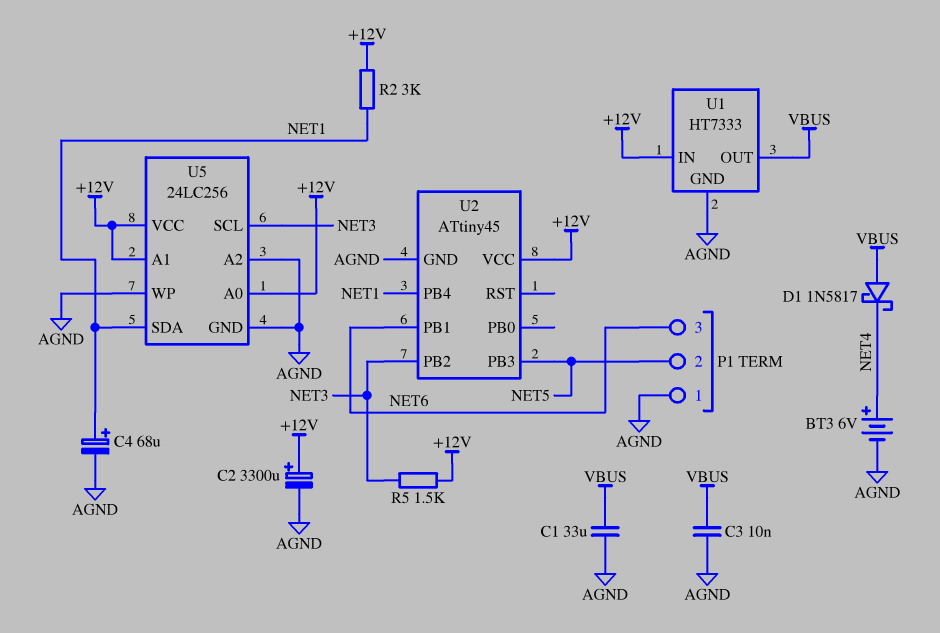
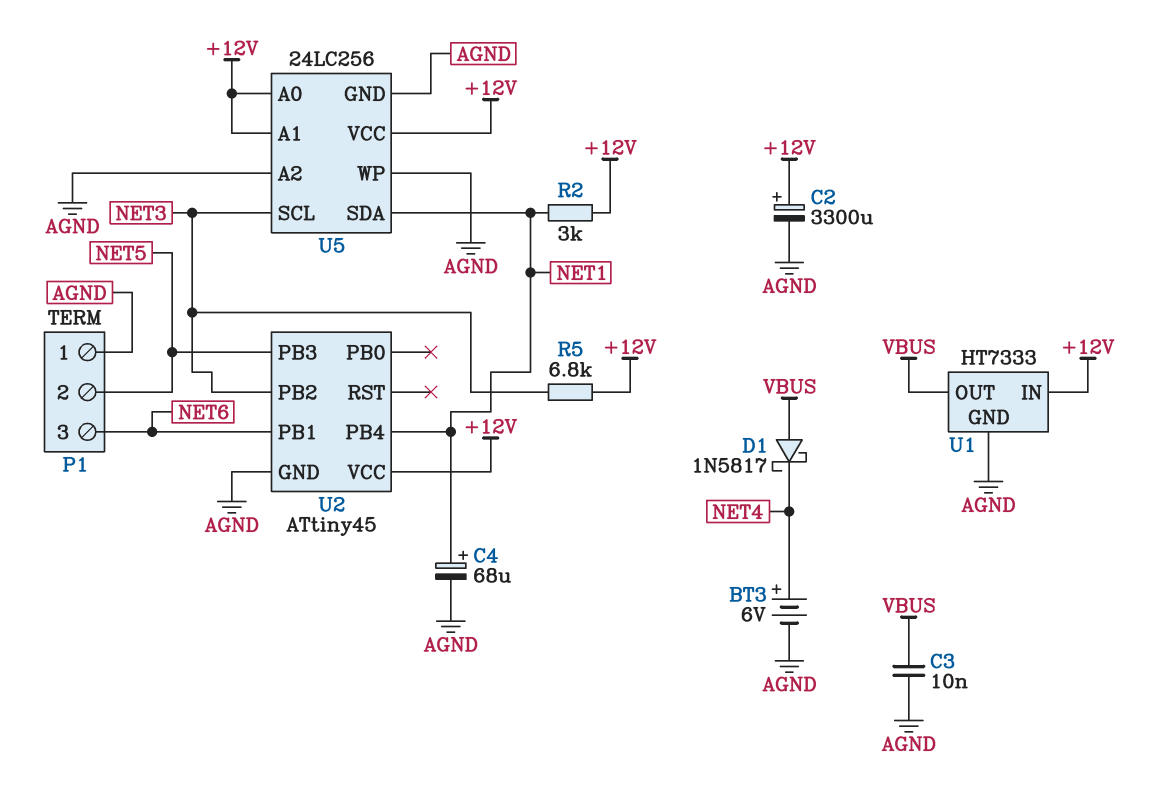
C1: 33uF (AGND, VBUS) -> none
R5: 1.5k (+12V, NET3) -> 6.8k (+12V, NET3)

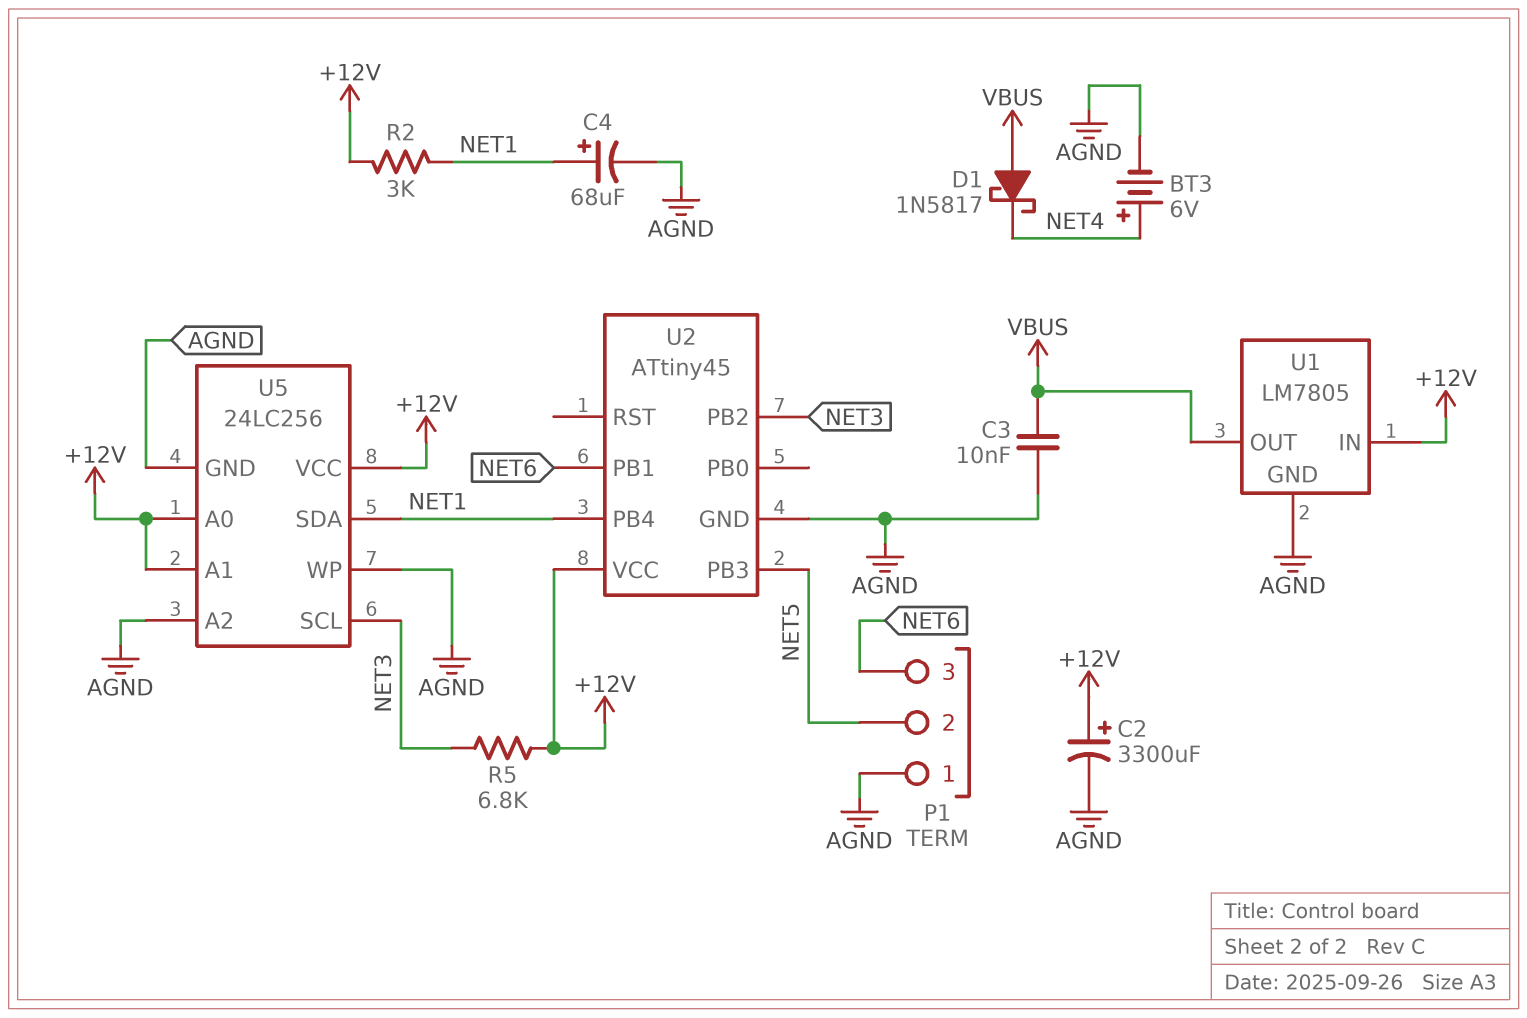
U1: HT7333 -> LM7805

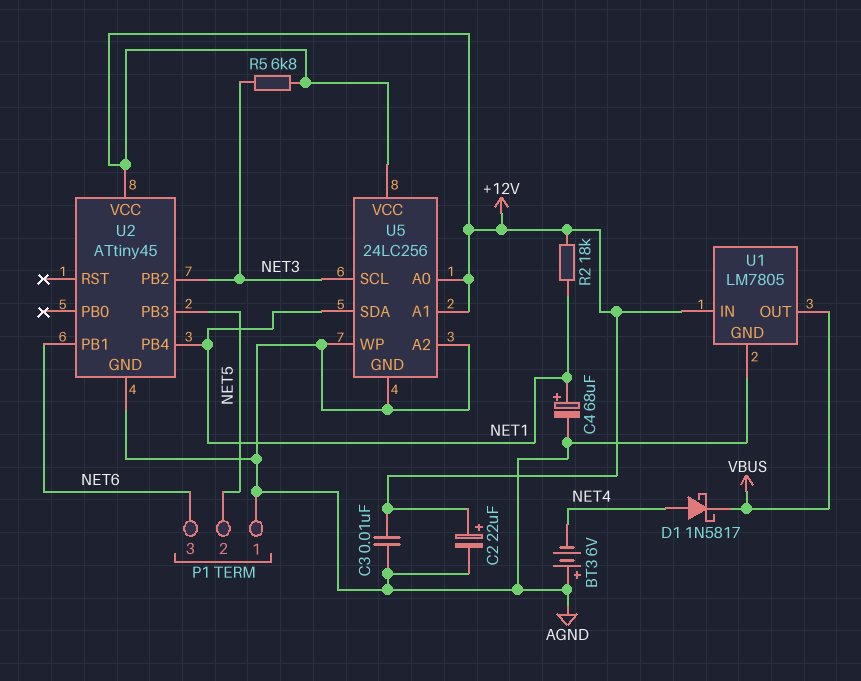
BT3: 6V (plus NET4, minus AGND) -> 6V (plus AGND, minus NET4)
C2: 3300uF (plus +12V, minus AGND) -> 22uF (plus +12V, minus AGND)
C3: 10nF (AGND, VBUS) -> 10nF (+12V, AGND)
D1: schottky 1N5817 (A VBUS, K NET4) -> schottky 1N5817 (A NET4, K VBUS)
R2: 3k (+12V, NET1) -> 18k (+12V, NET1)

